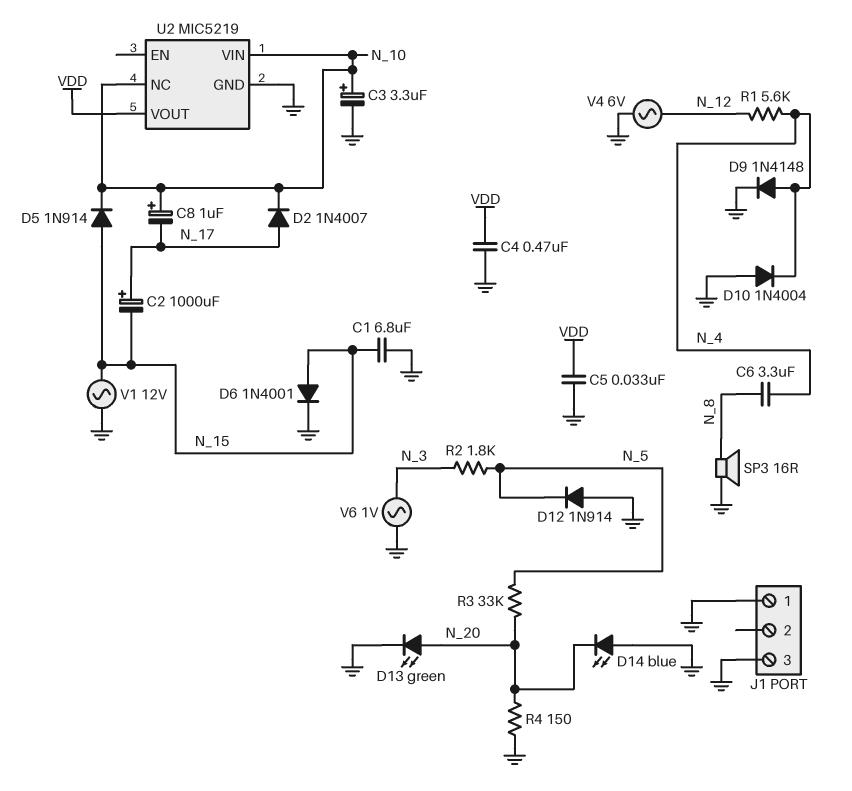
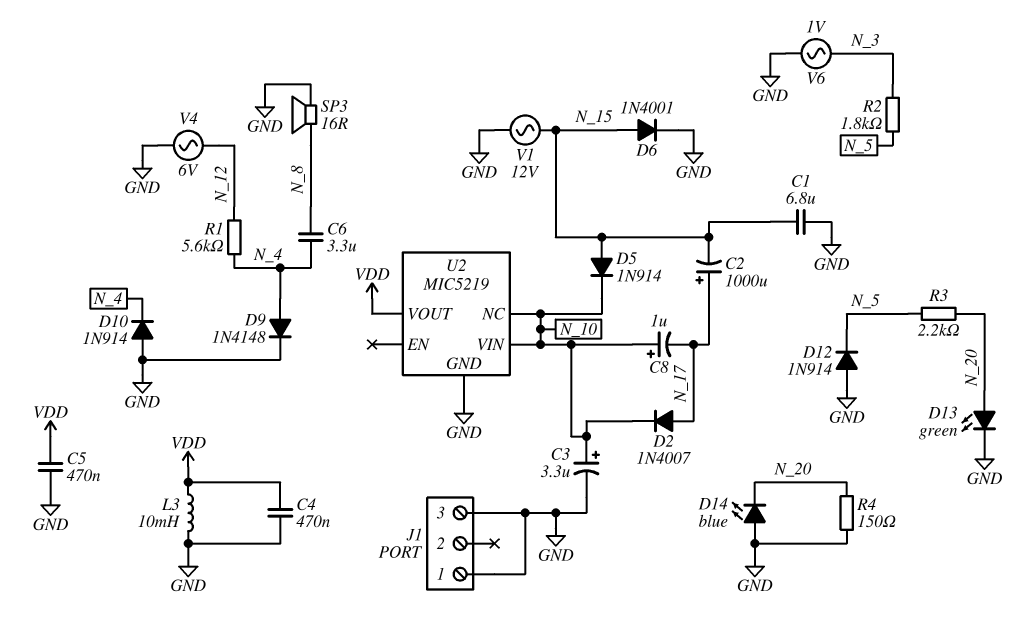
C5: 33nF (GND, VDD) -> 470nF (GND, VDD)
D10: diode 1N4004 (A GND, K N_4) -> diode 1N914 (A GND, K N_4)
L3: none -> 10mH (GND, VDD)
R3: 33k (N_5, N_20) -> 2.2k (N_5, N_20)

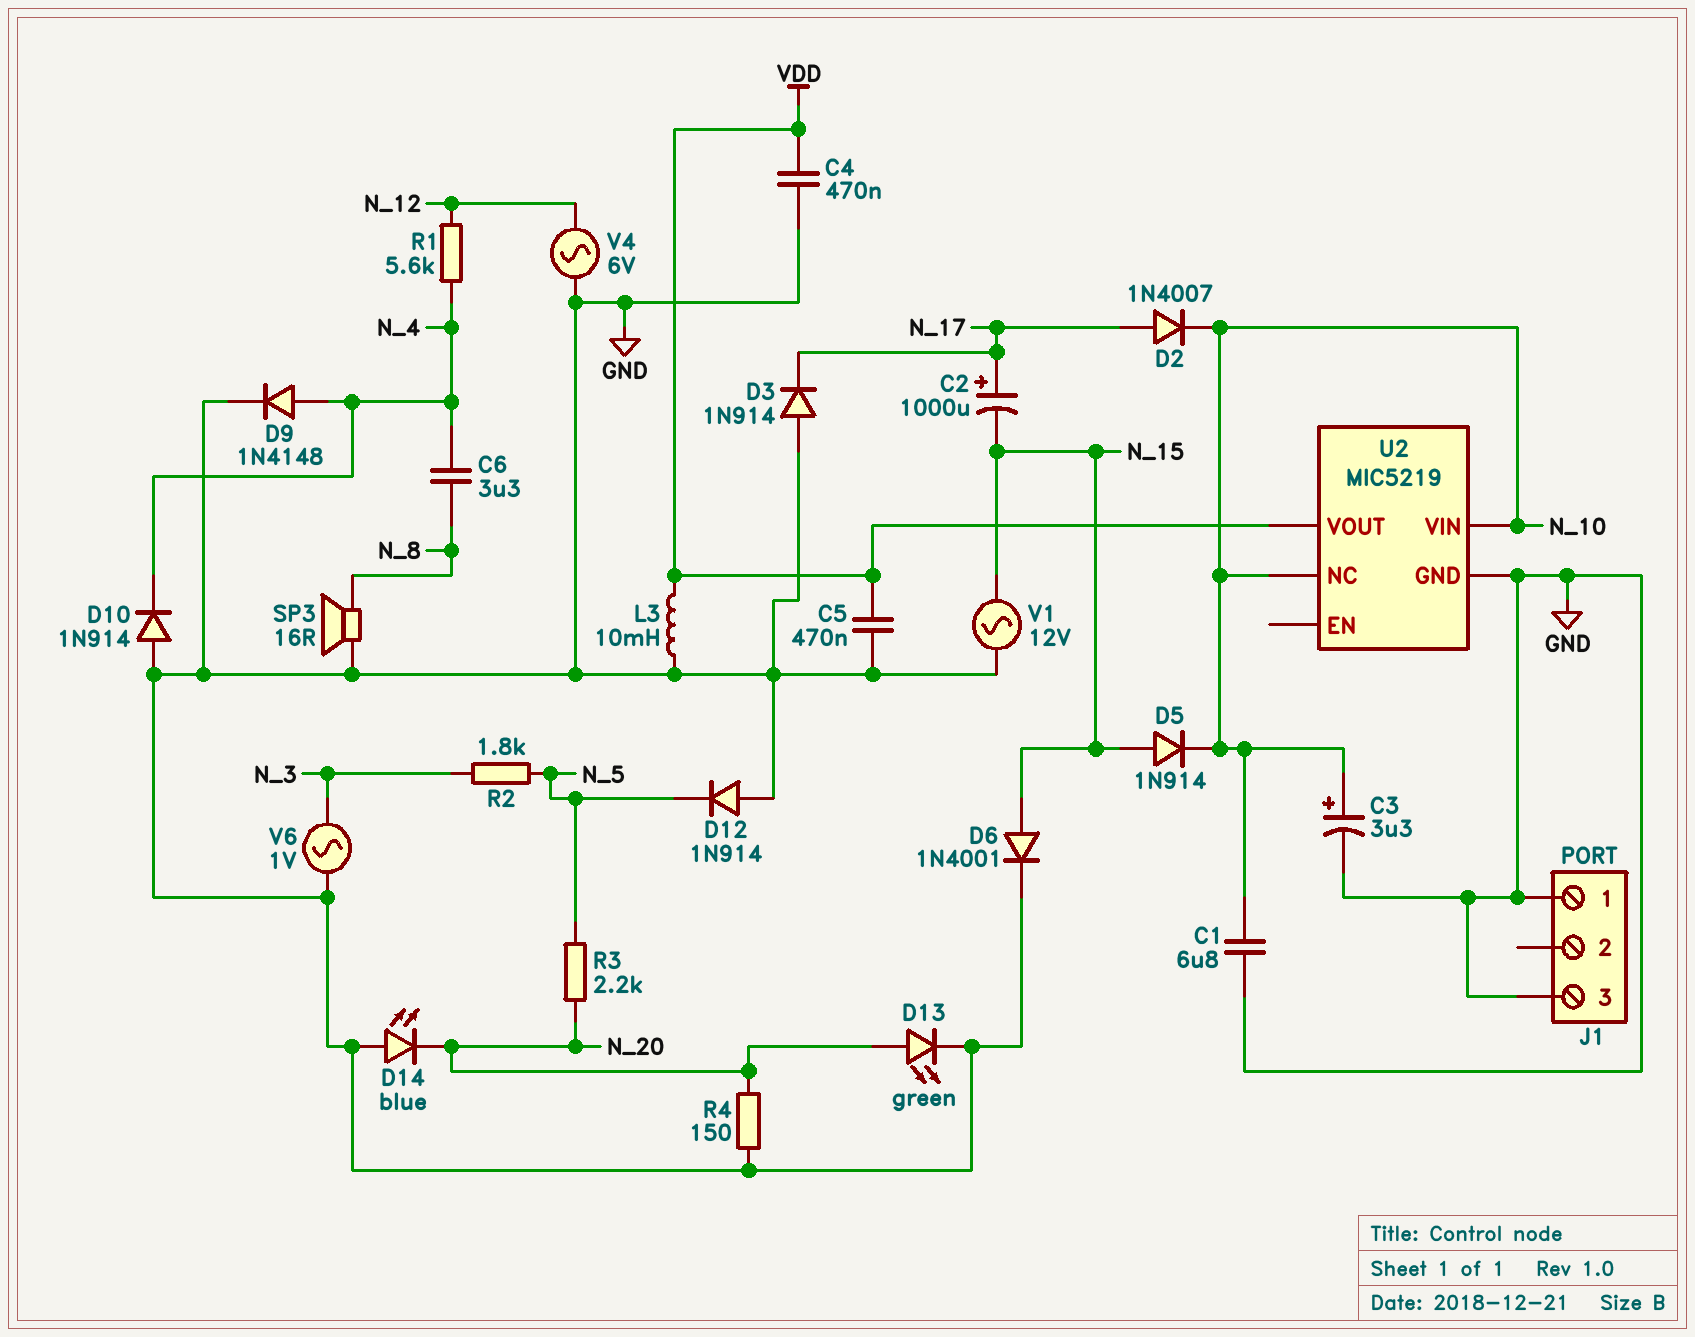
C1: 6.8uF (GND, N_15) -> 6.8uF (GND, N_10)
C8: 1uF (plus N_10, minus N_17) -> none
D3: none -> diode 1N914 (A GND, K N_17)

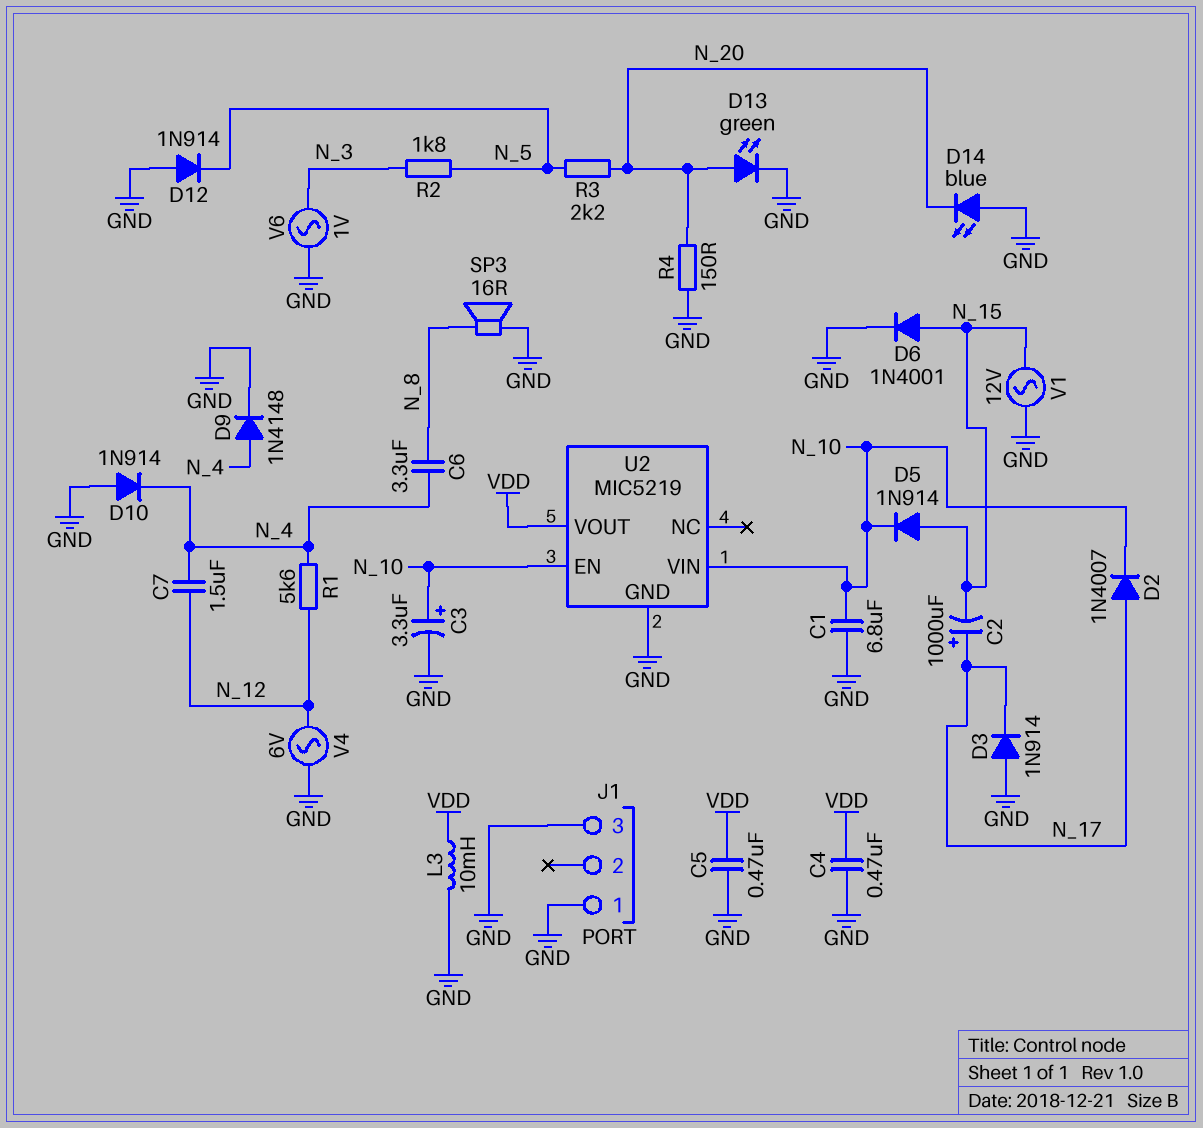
C7: none -> 1.5uF (N_4, N_12)
U2 pin EN: none -> N_10
U2 pin NC: N_10 -> none

